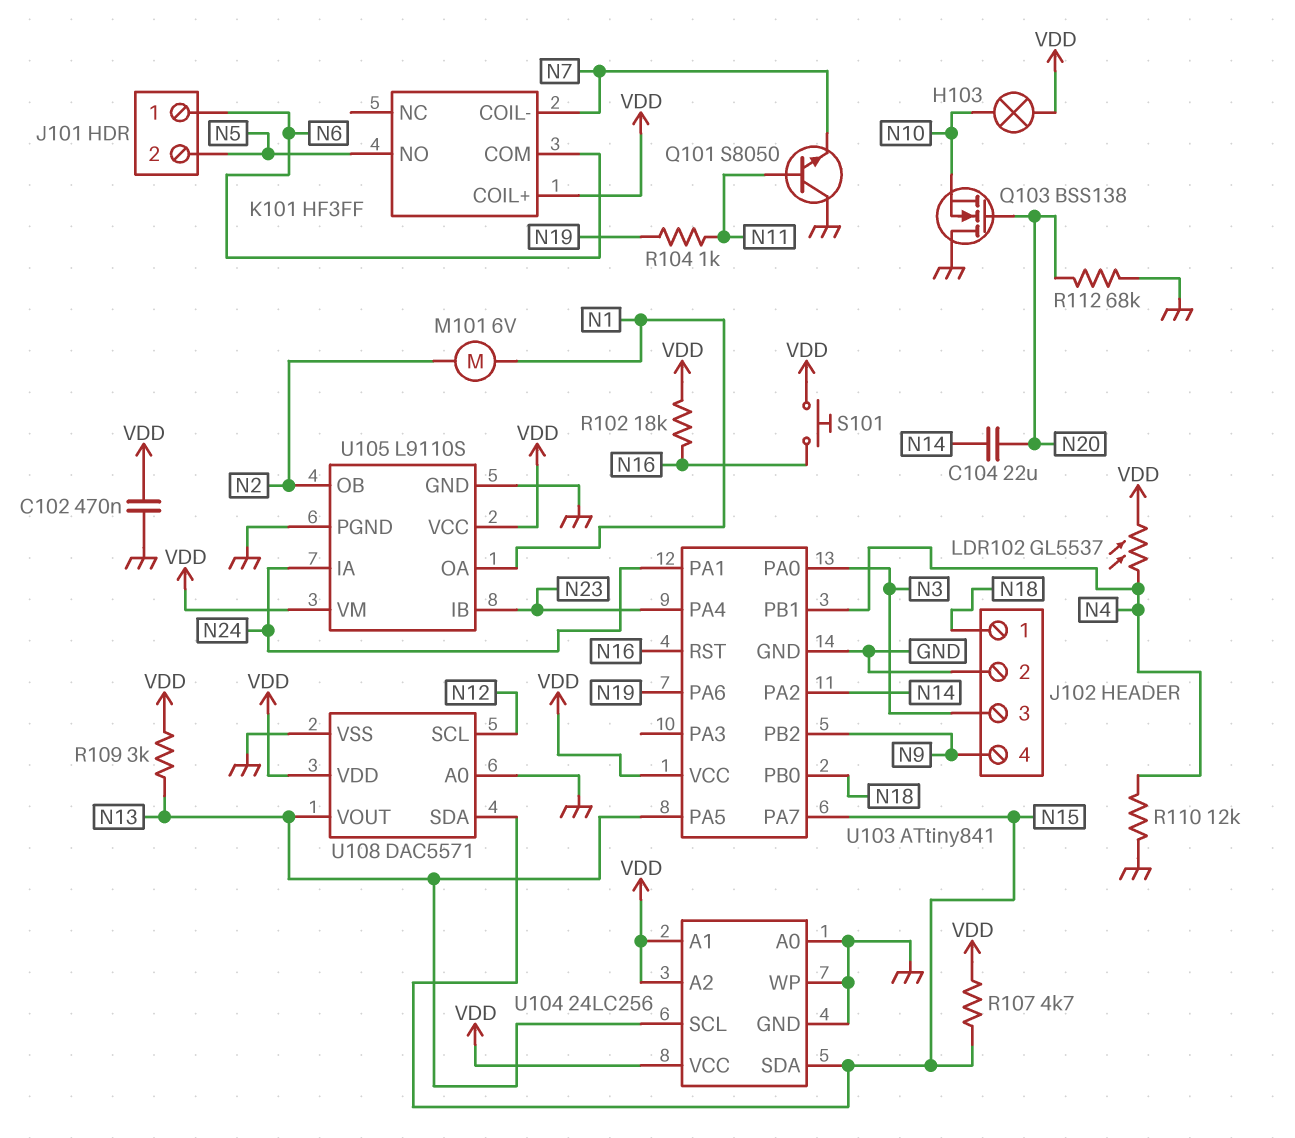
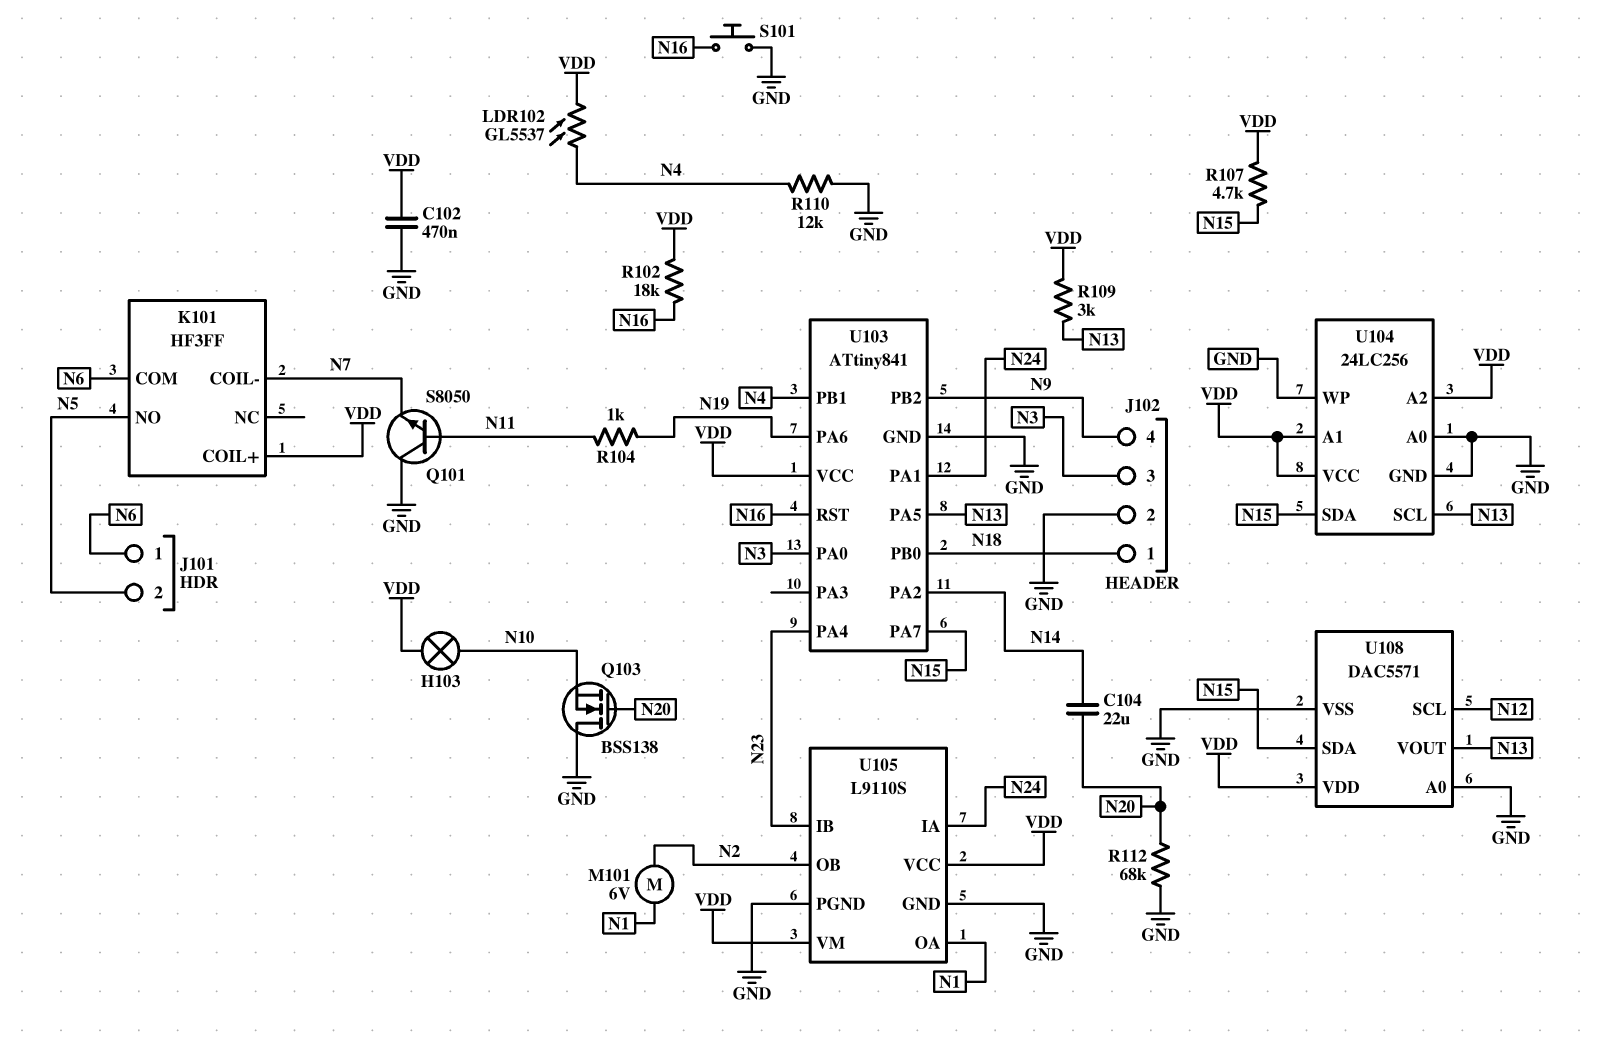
S101: button (N16, VDD) -> button (GND, N16)

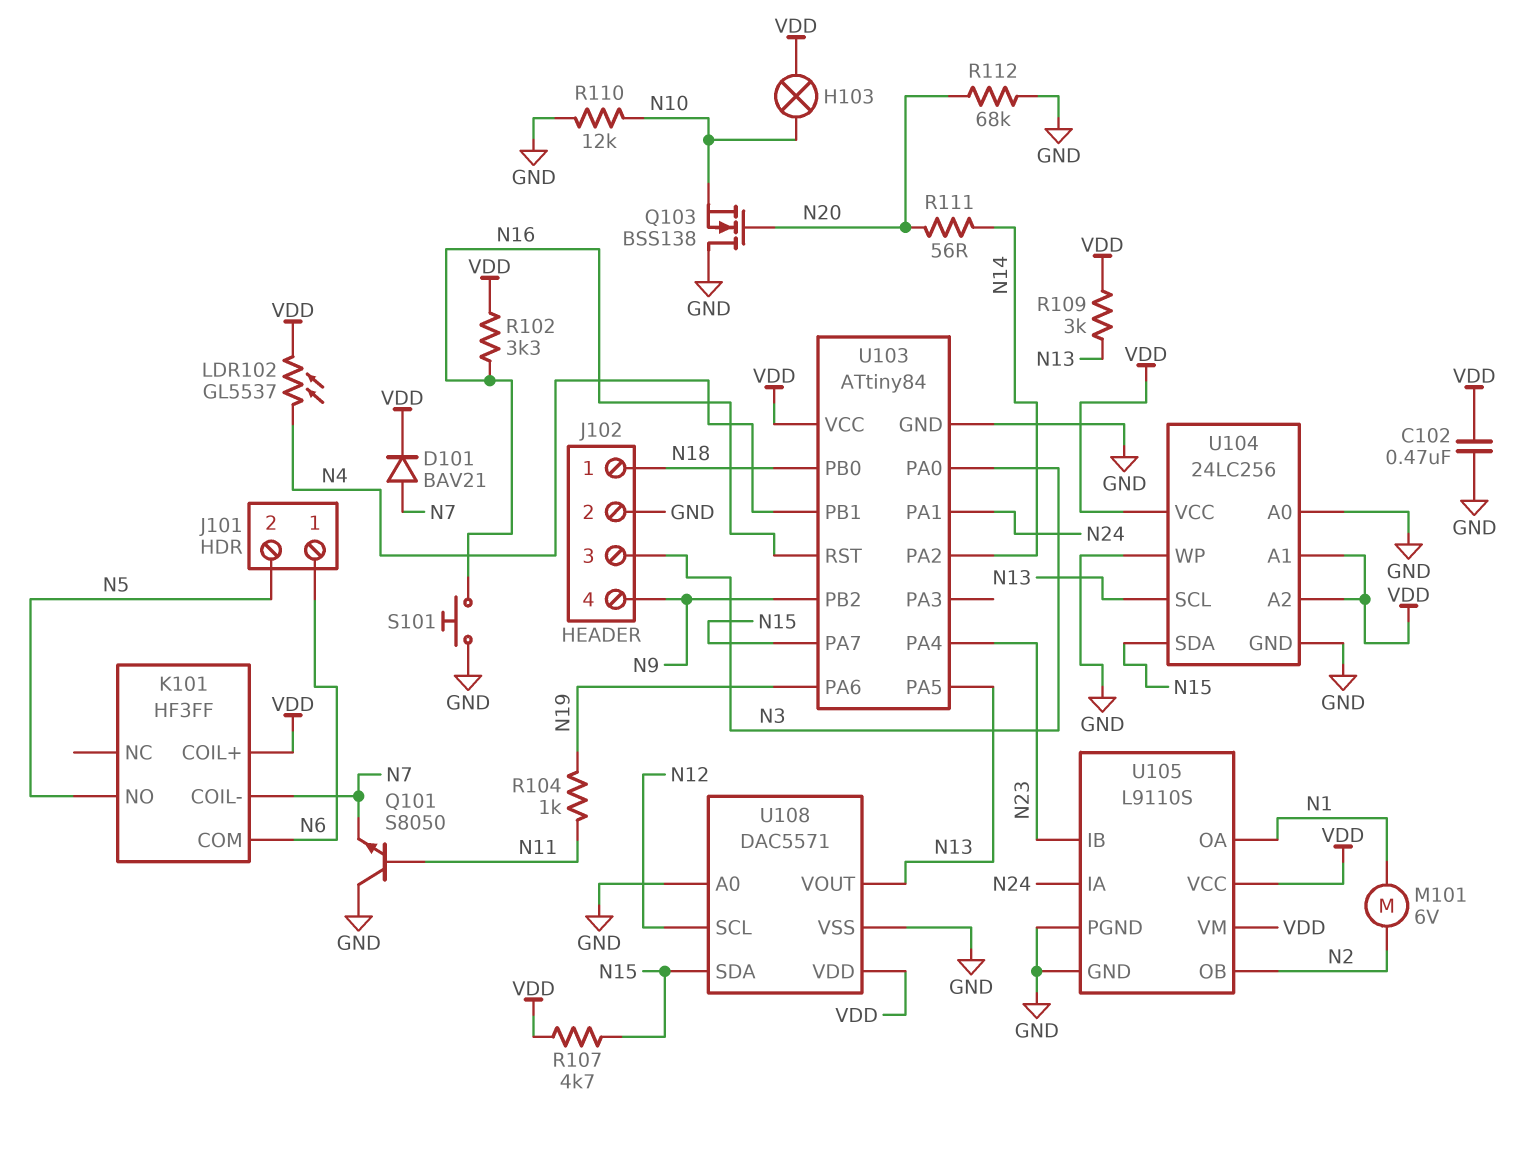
C104: 22uF (N14, N20) -> none
D101: none -> diode BAV21 (A N7, K VDD)
R102: 18k (N16, VDD) -> 3.3k (N16, VDD)
R110: 12k (GND, N4) -> 12k (GND, N10)
R111: none -> 56 (N14, N20)
U103: ATtiny841 -> ATtiny84

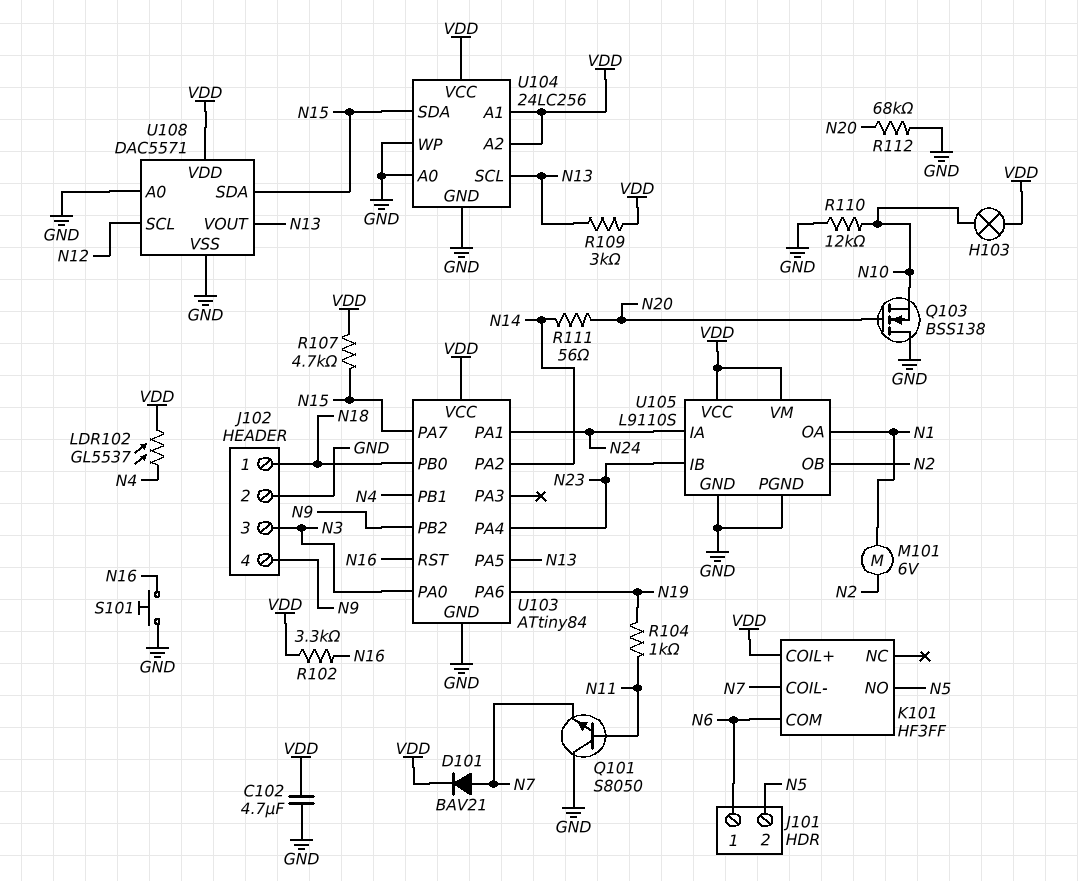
C102: 470nF (GND, VDD) -> 4.7uF (GND, VDD)

